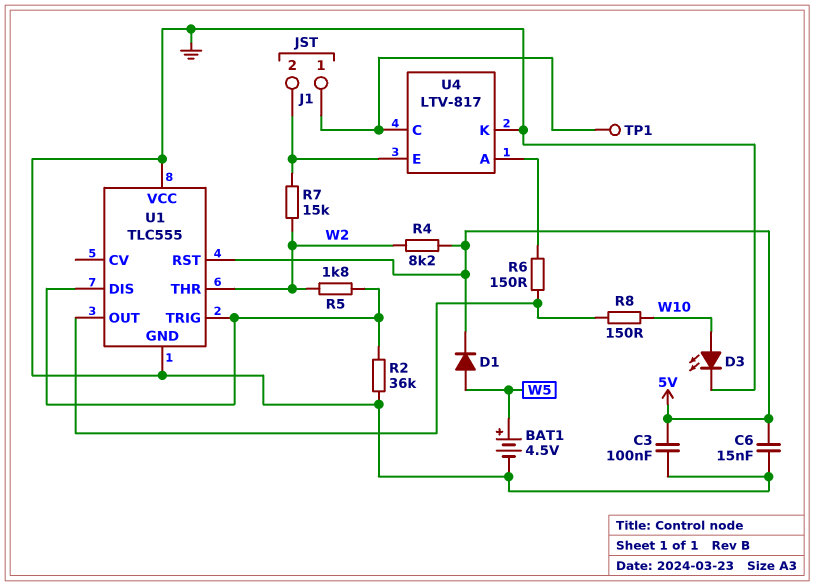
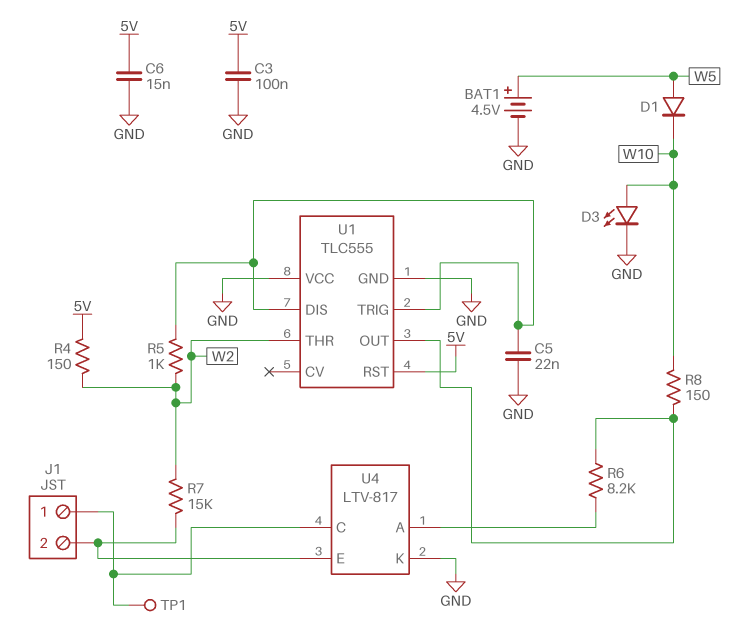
C5: none -> 22nF (GND, U1/DIS)
D1: diode (A W5, K 5V) -> diode (A W5, K W10)
R2: 36k (GND, U1/DIS) -> none
R4: 8.2k (5V, W2) -> 150 (5V, W2)
R5: 1.8k (U1/DIS, W2) -> 1k (U1/DIS, W2)
R6: 150 (U1/OUT, U4/A) -> 8.2k (U1/OUT, U4/A)

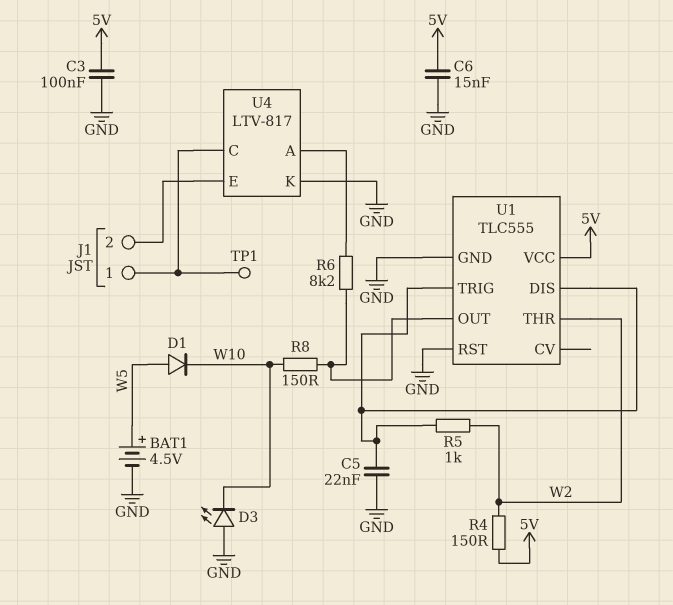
D3: LED (A W10, K GND) -> LED (A GND, K W10)
R7: 15k (J1/2, W2) -> none
U1 pin RST: 5V -> GND
U1 pin VCC: GND -> 5V

